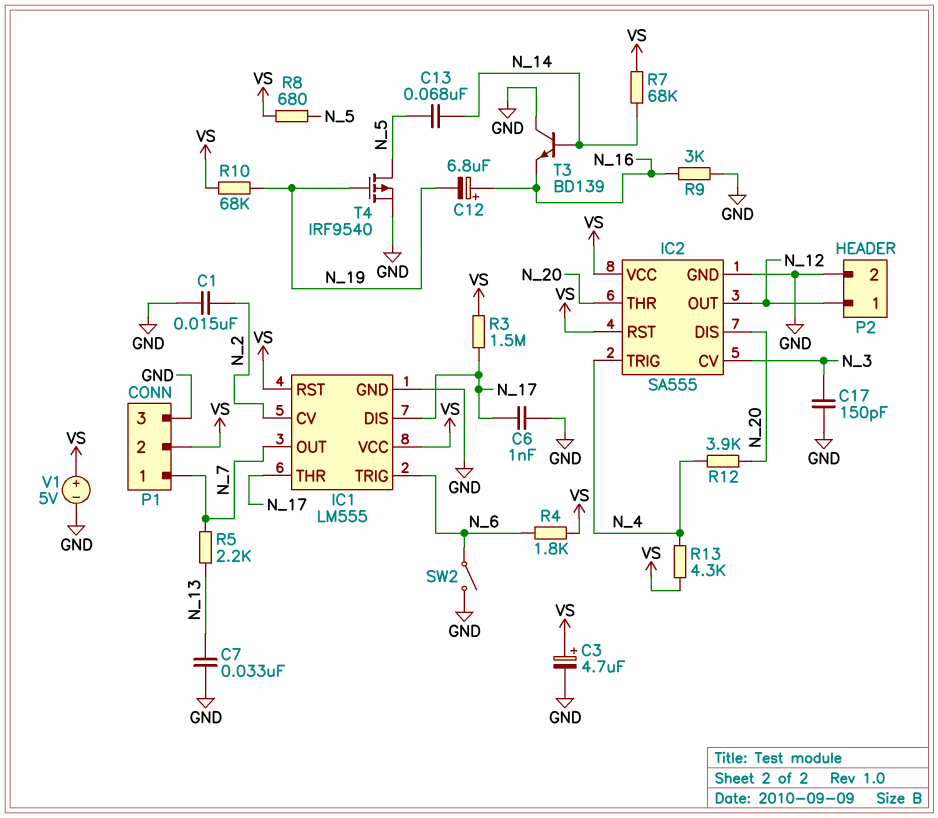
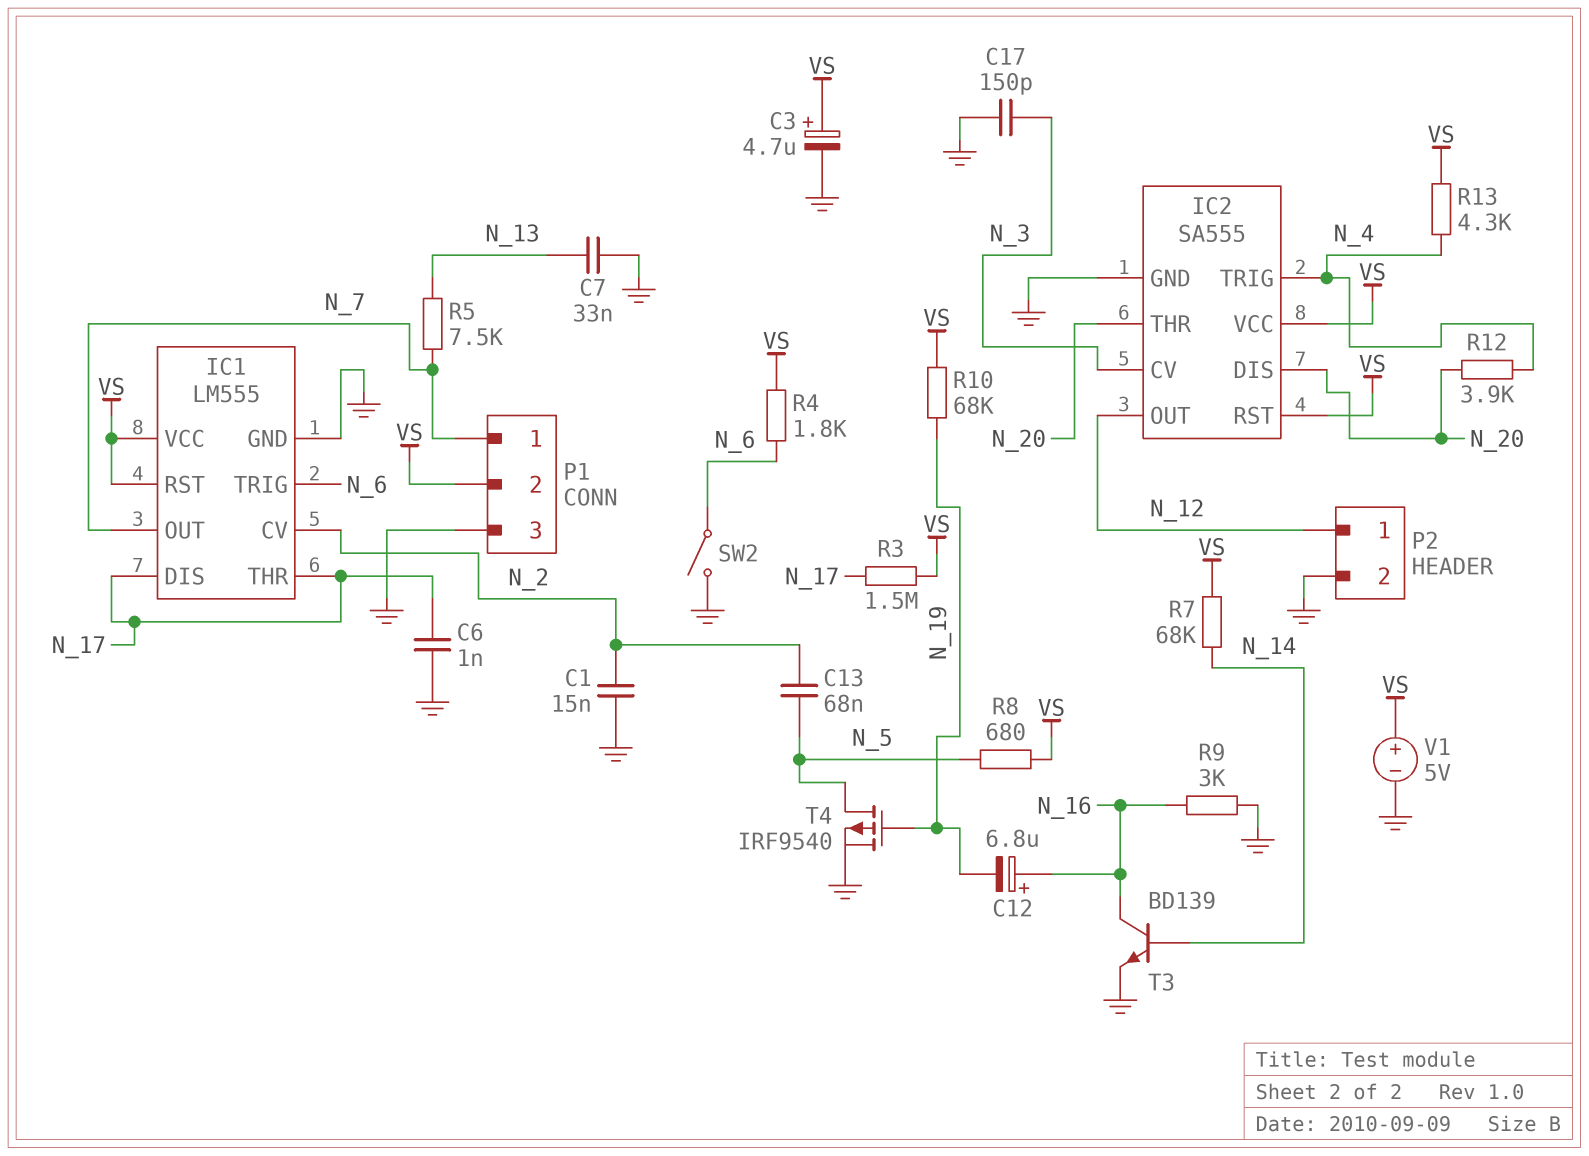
C13: 68nF (N_5, N_14) -> 68nF (N_2, N_5)
R5: 2.2k (N_7, N_13) -> 7.5k (N_7, N_13)
T3: NPN BD139 (B N_14, C GND, E N_16) -> NPN BD139 (B N_14, C N_16, E GND)

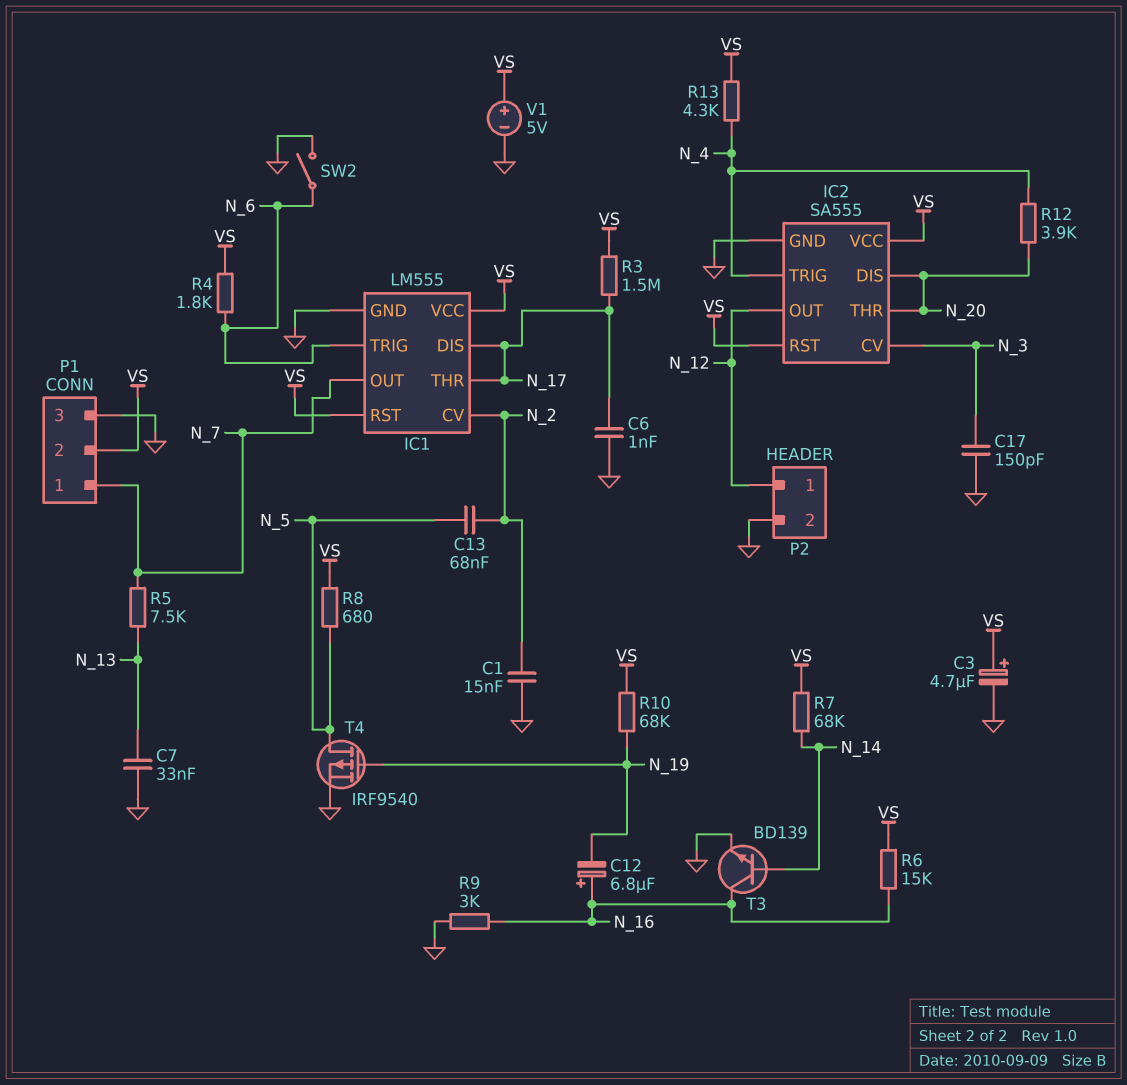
R6: none -> 15k (N_16, VS)

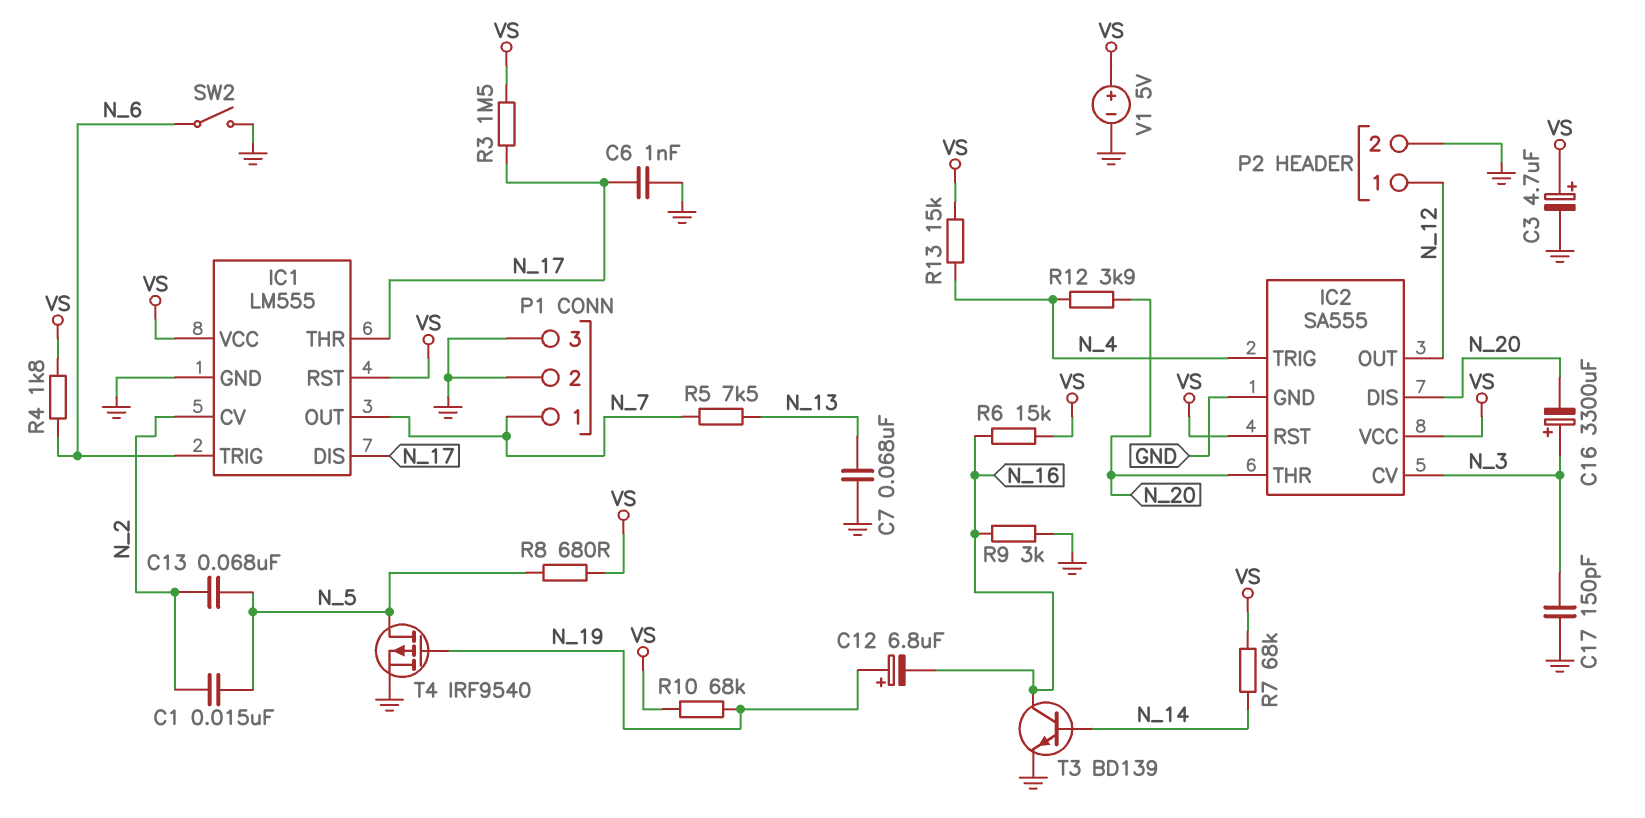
C1: 15nF (GND, N_2) -> 15nF (N_2, N_5)
C7: 33nF (GND, N_13) -> 68nF (GND, N_13)
C12: 6.8uF (plus N_16, minus N_19) -> 6.8uF (plus N_19, minus N_16)
C16: none -> 3300uF (plus N_3, minus N_20)
P1 pin 2: VS -> GND
R13: 4.3k (N_4, VS) -> 15k (N_4, VS)

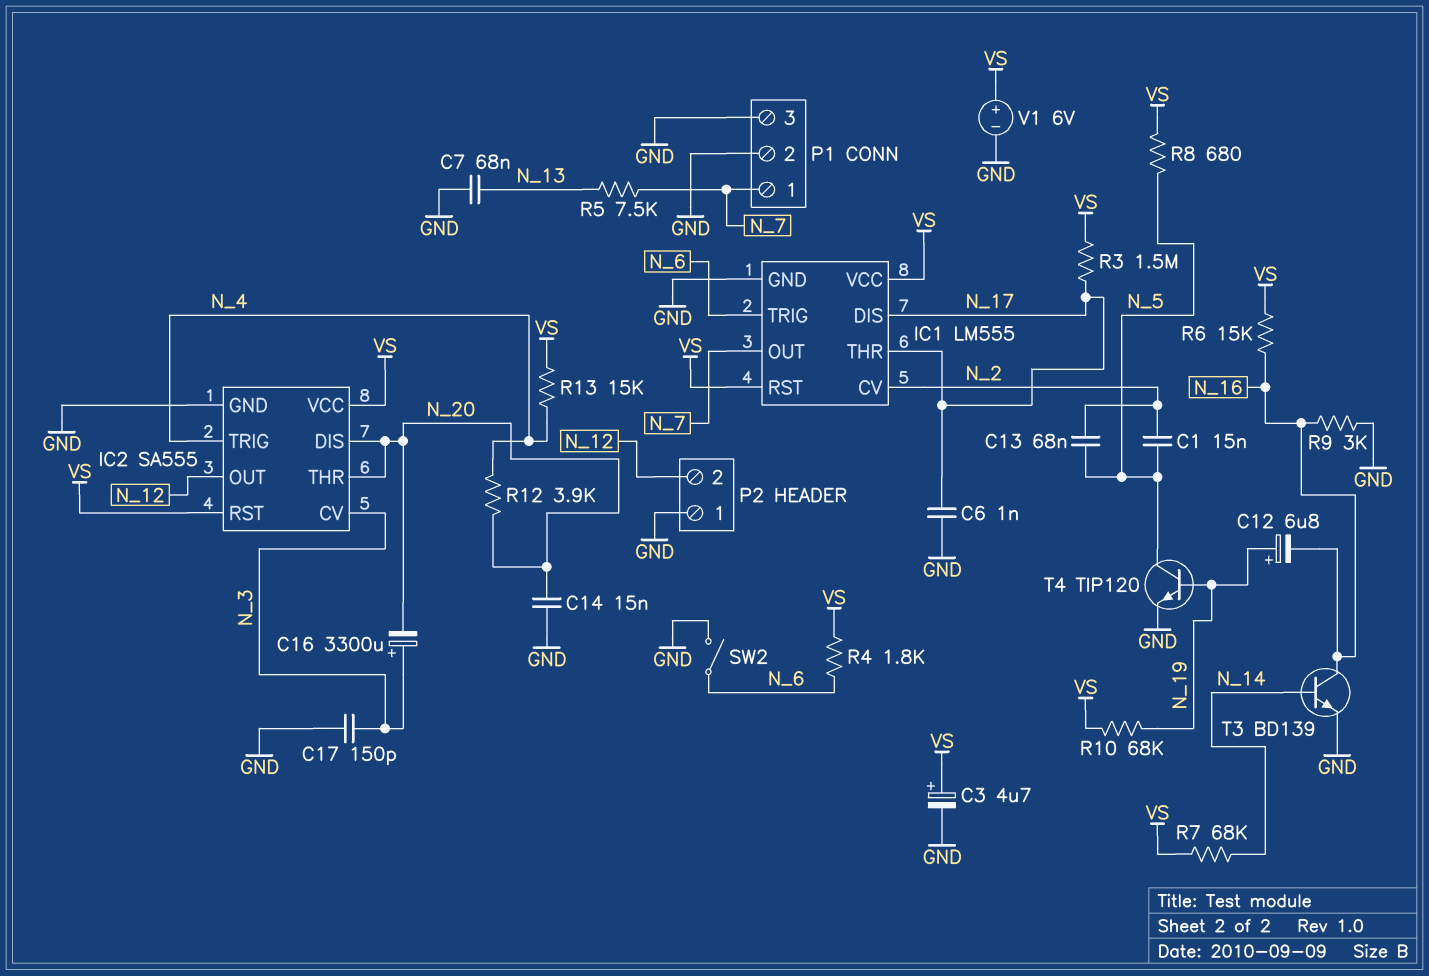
C14: none -> 15nF (GND, N_20)
P2 pin 1: N_12 -> GND
P2 pin 2: GND -> N_12
T4: PMOS IRF9540 (G N_19, D N_5, S GND) -> NPN TIP120 (B N_19, C N_5, E GND)
V1: 5V (plus VS, minus GND) -> 6V (plus VS, minus GND)

